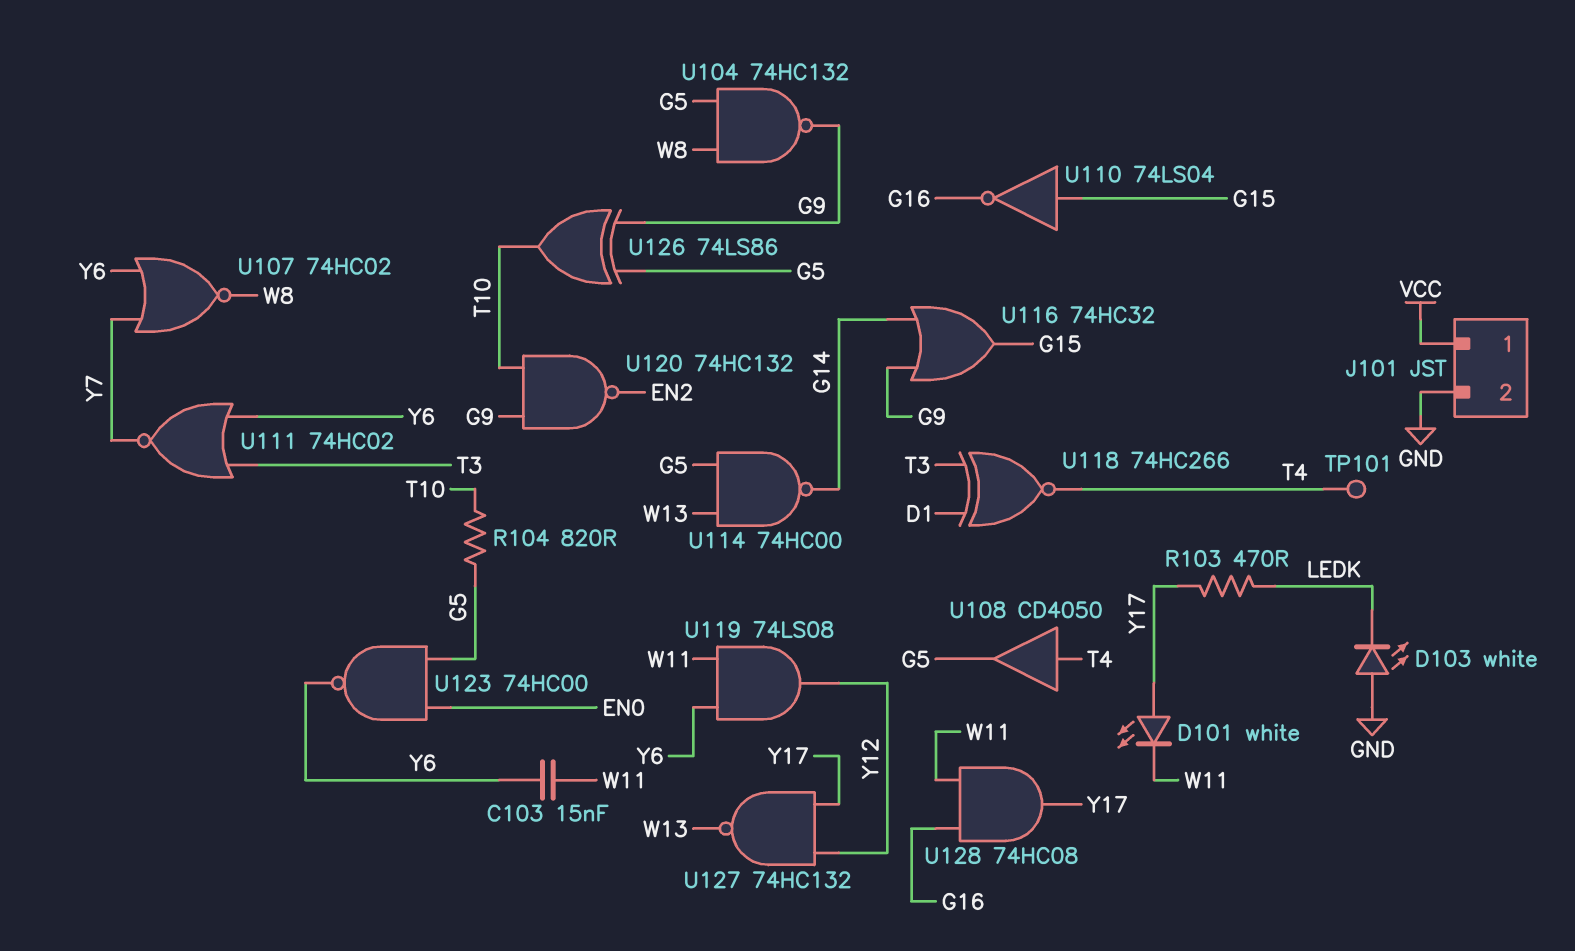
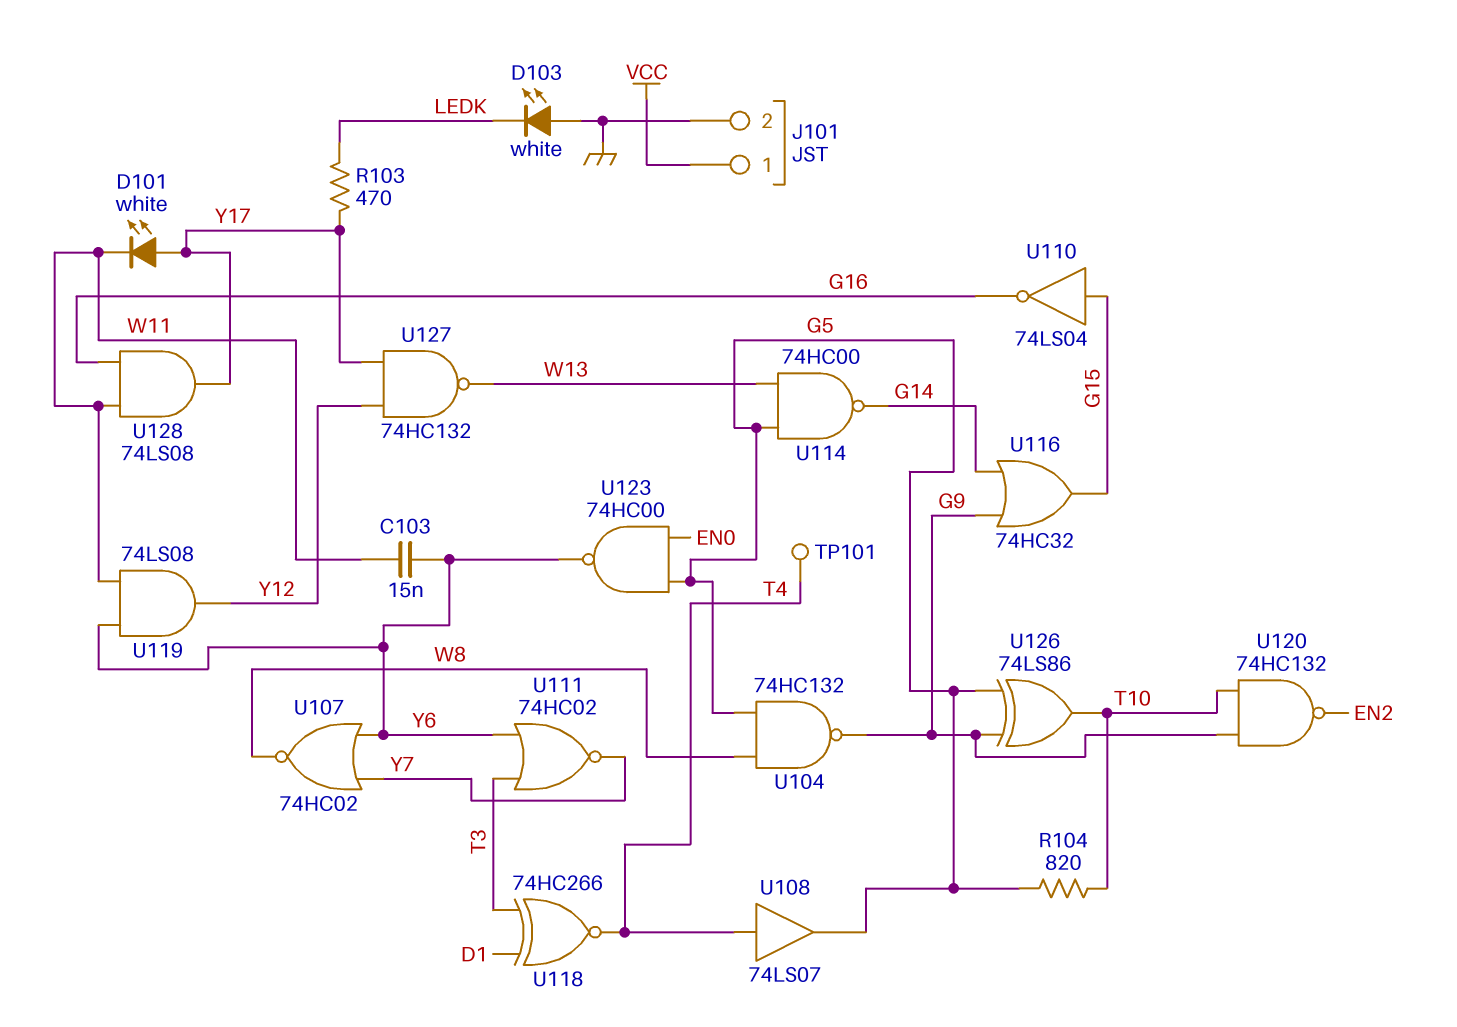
U108: buffer CD4050 (in T4, out G5) -> buffer 74LS07 (in T4, out G5)
U128: AND 74HC08 (in G16, in W11, out Y17) -> AND 74LS08 (in G16, in W11, out Y17)

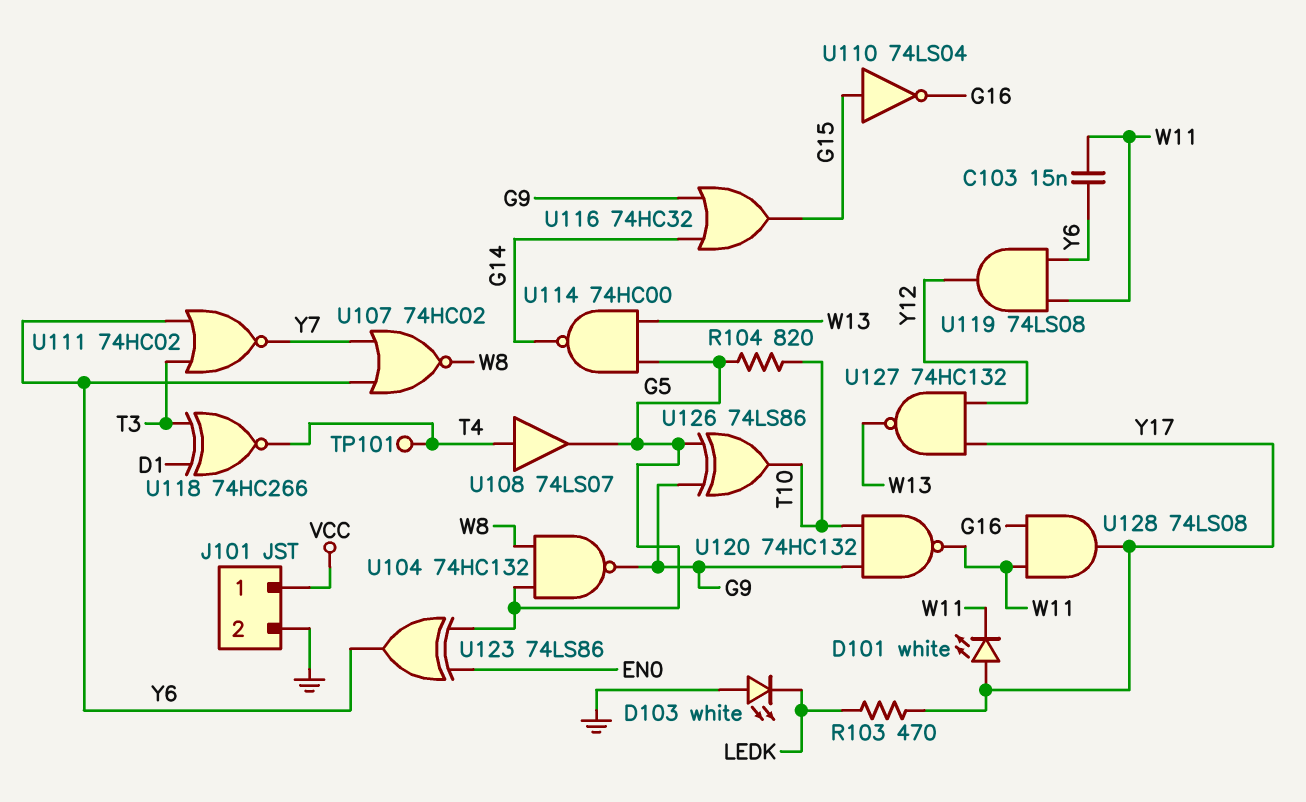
U120: NAND 74HC132 (in G9, in T10, out EN2) -> NAND 74HC132 (in G9, in T10, out W11)
U123: NAND 74HC00 (in EN0, in G5, out Y6) -> XOR 74LS86 (in EN0, in G5, out Y6)

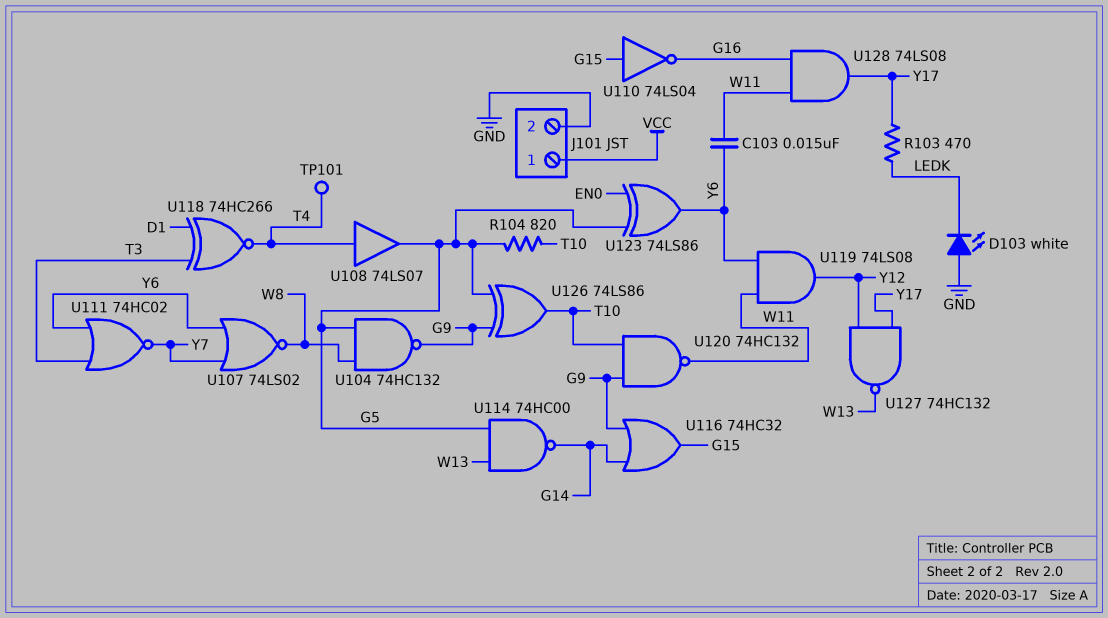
D101: LED white (A Y17, K W11) -> none
U107: NOR 74HC02 (in Y6, in Y7, out W8) -> NOR 74LS02 (in Y6, in Y7, out W8)

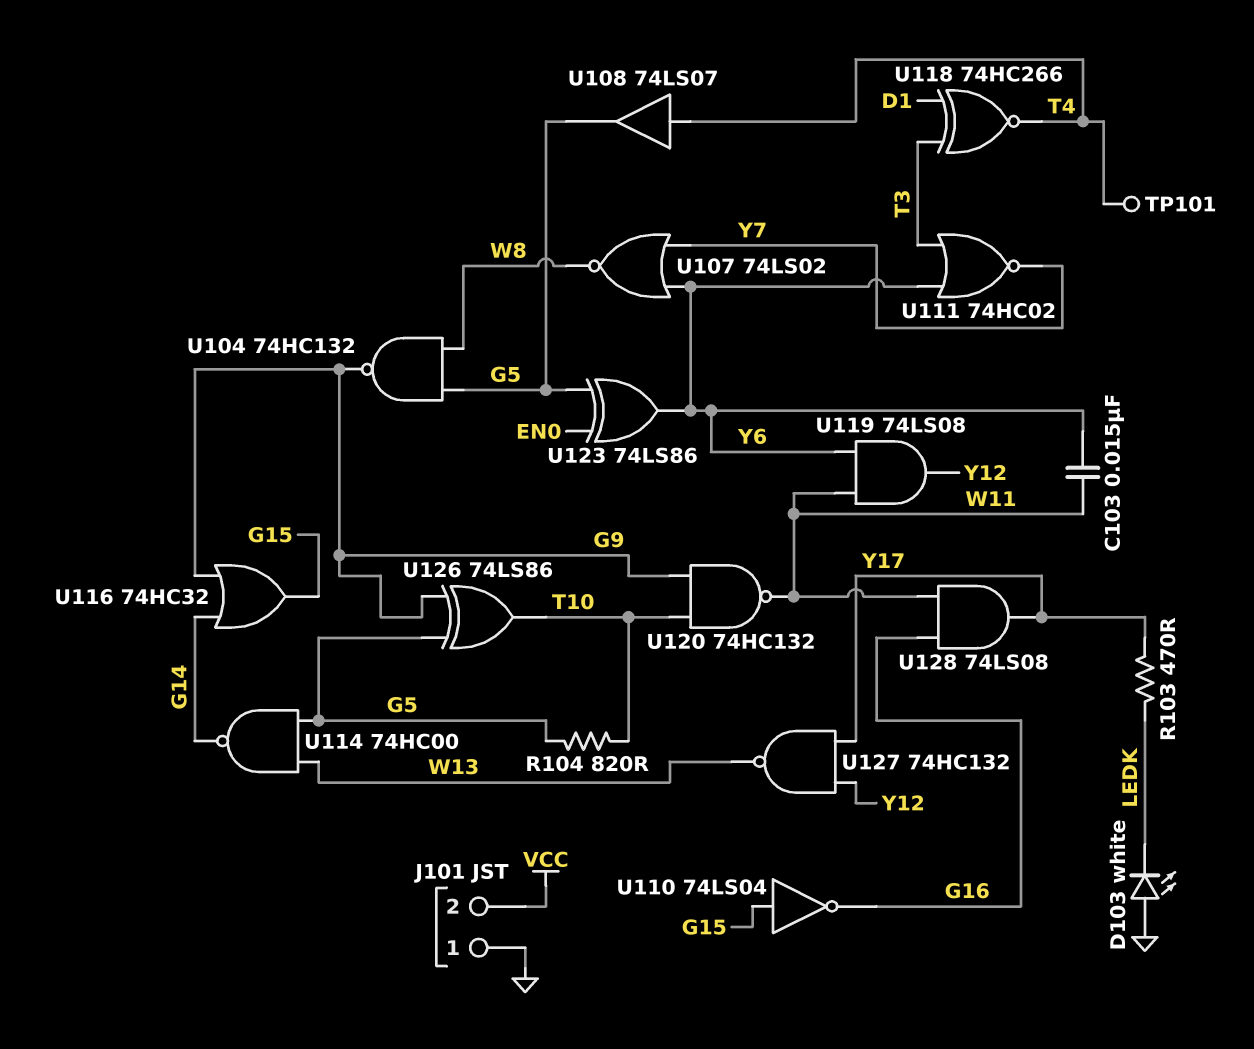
J101 pin 1: VCC -> GND
J101 pin 2: GND -> VCC

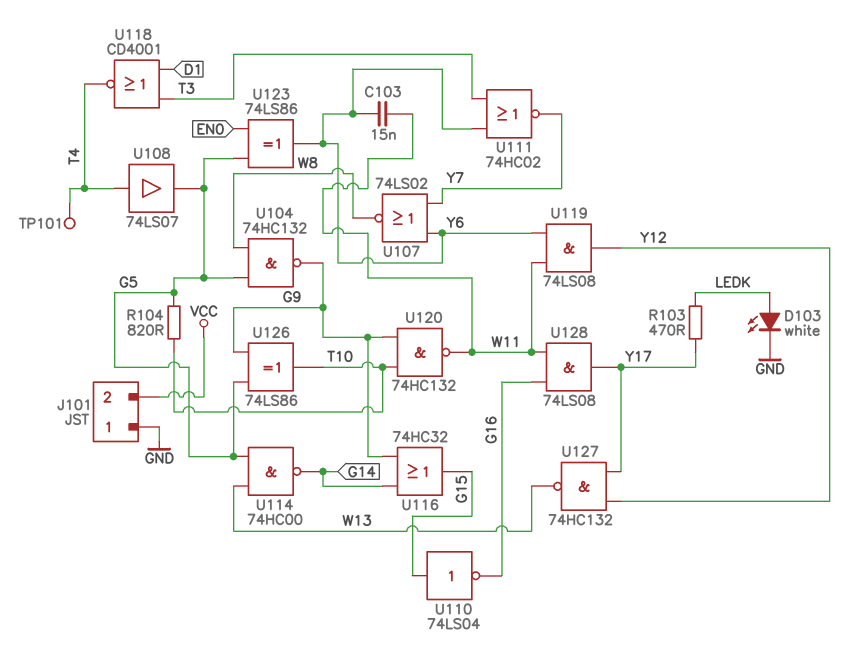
D103: LED white (A GND, K LEDK) -> LED white (A LEDK, K GND)
U118: XNOR 74HC266 (in D1, in T3, out T4) -> NOR CD4001 (in D1, in T3, out T4)

